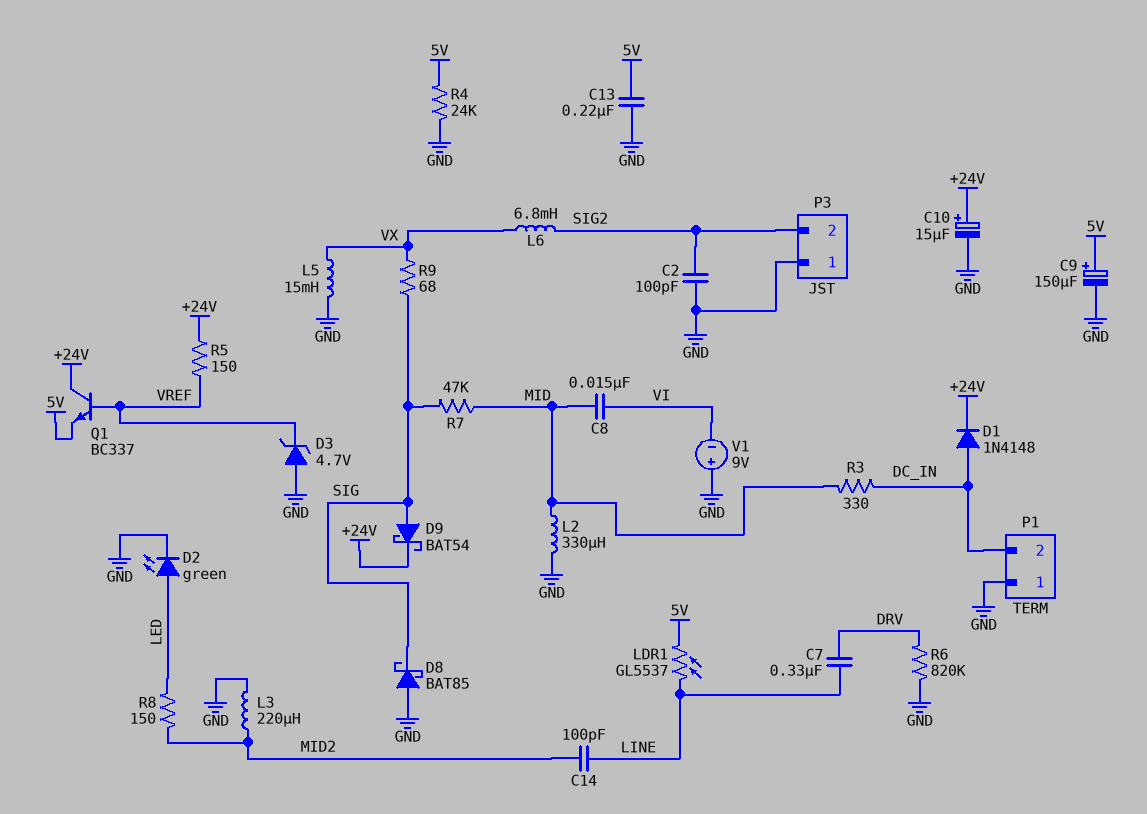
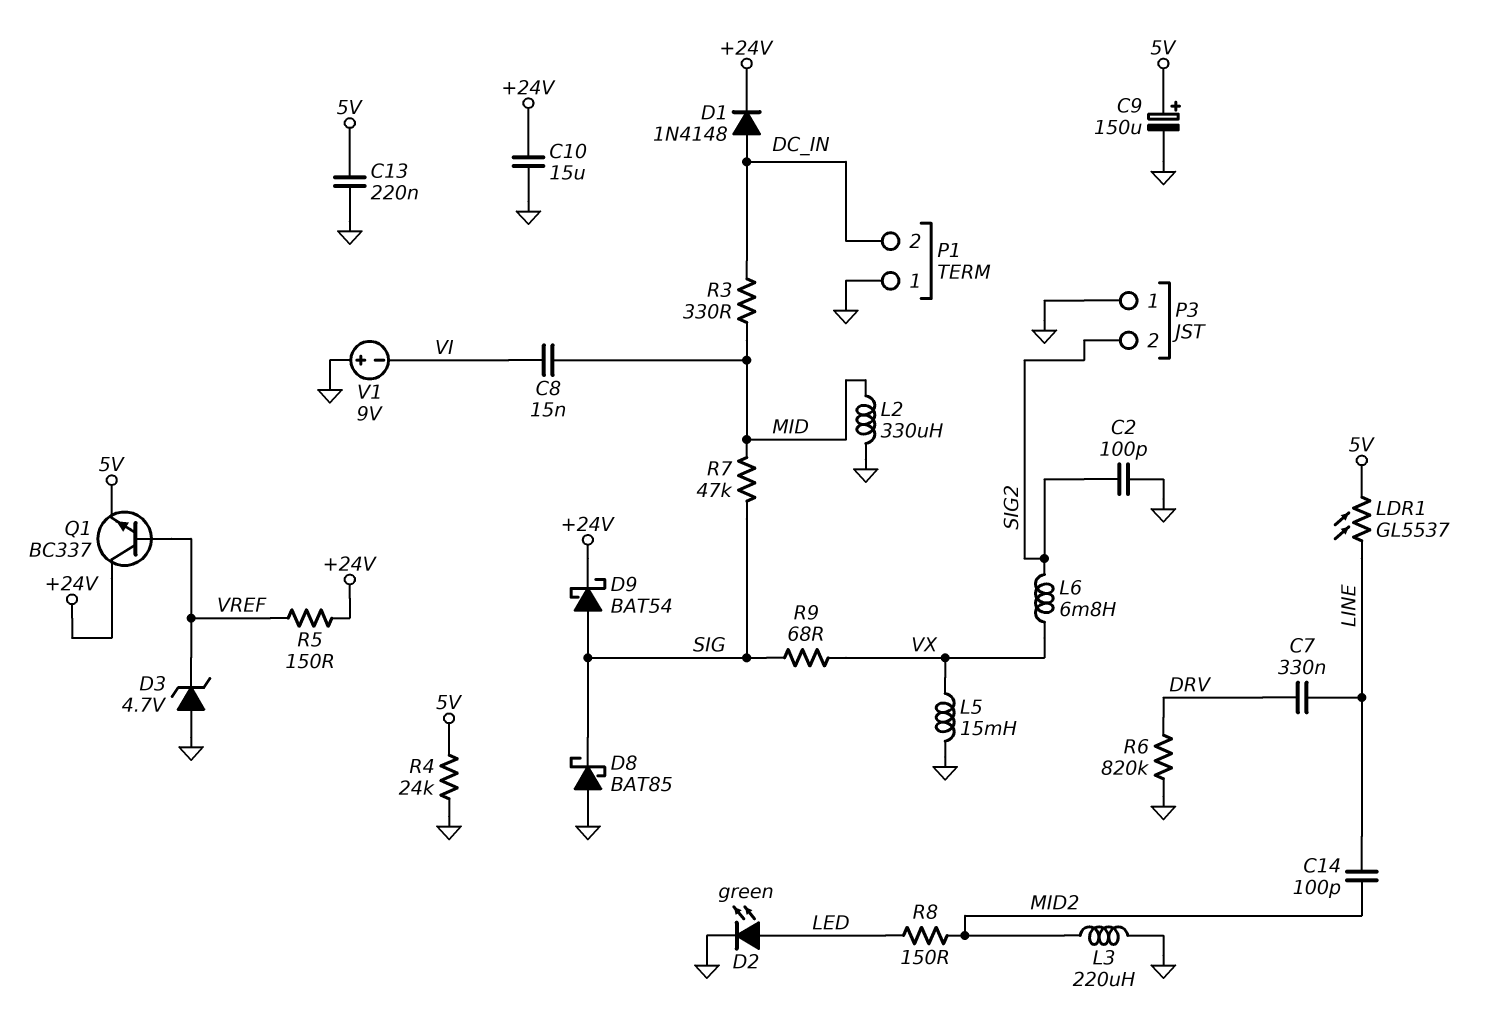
C10: 15uF (plus +24V, minus GND) -> 15uF (+24V, GND)

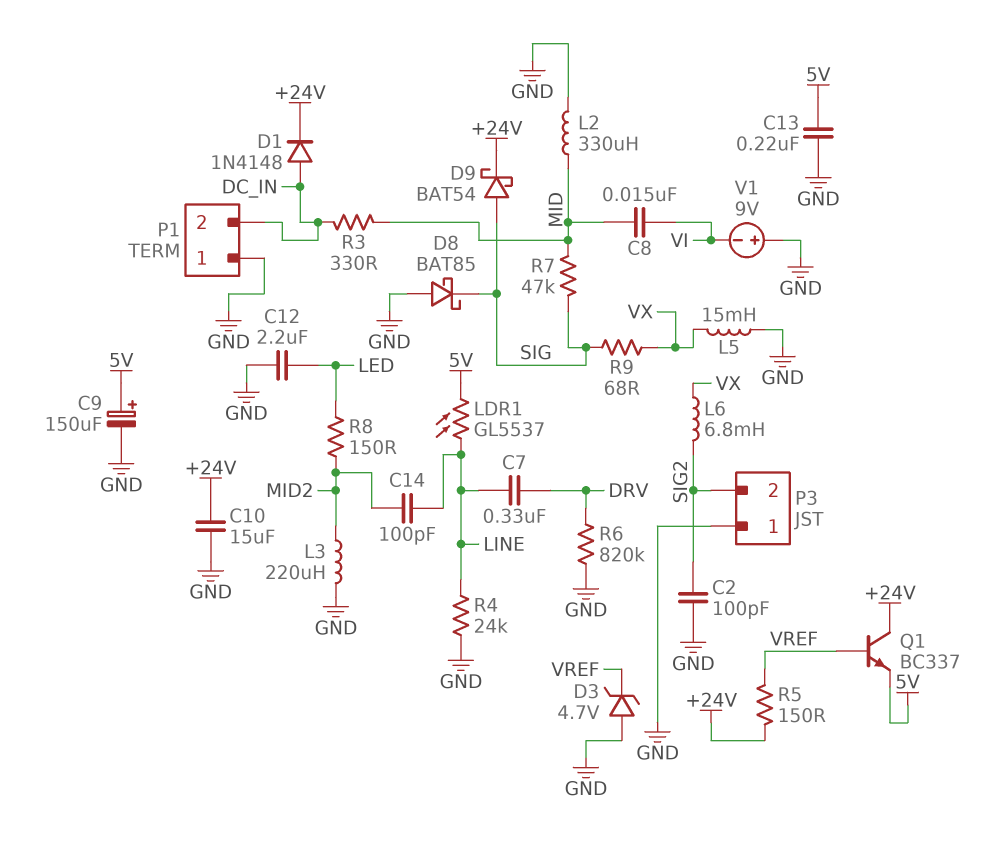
C12: none -> 2.2uF (GND, LED)
D2: LED green (A LED, K GND) -> none
R4: 24k (5V, GND) -> 24k (GND, LINE)

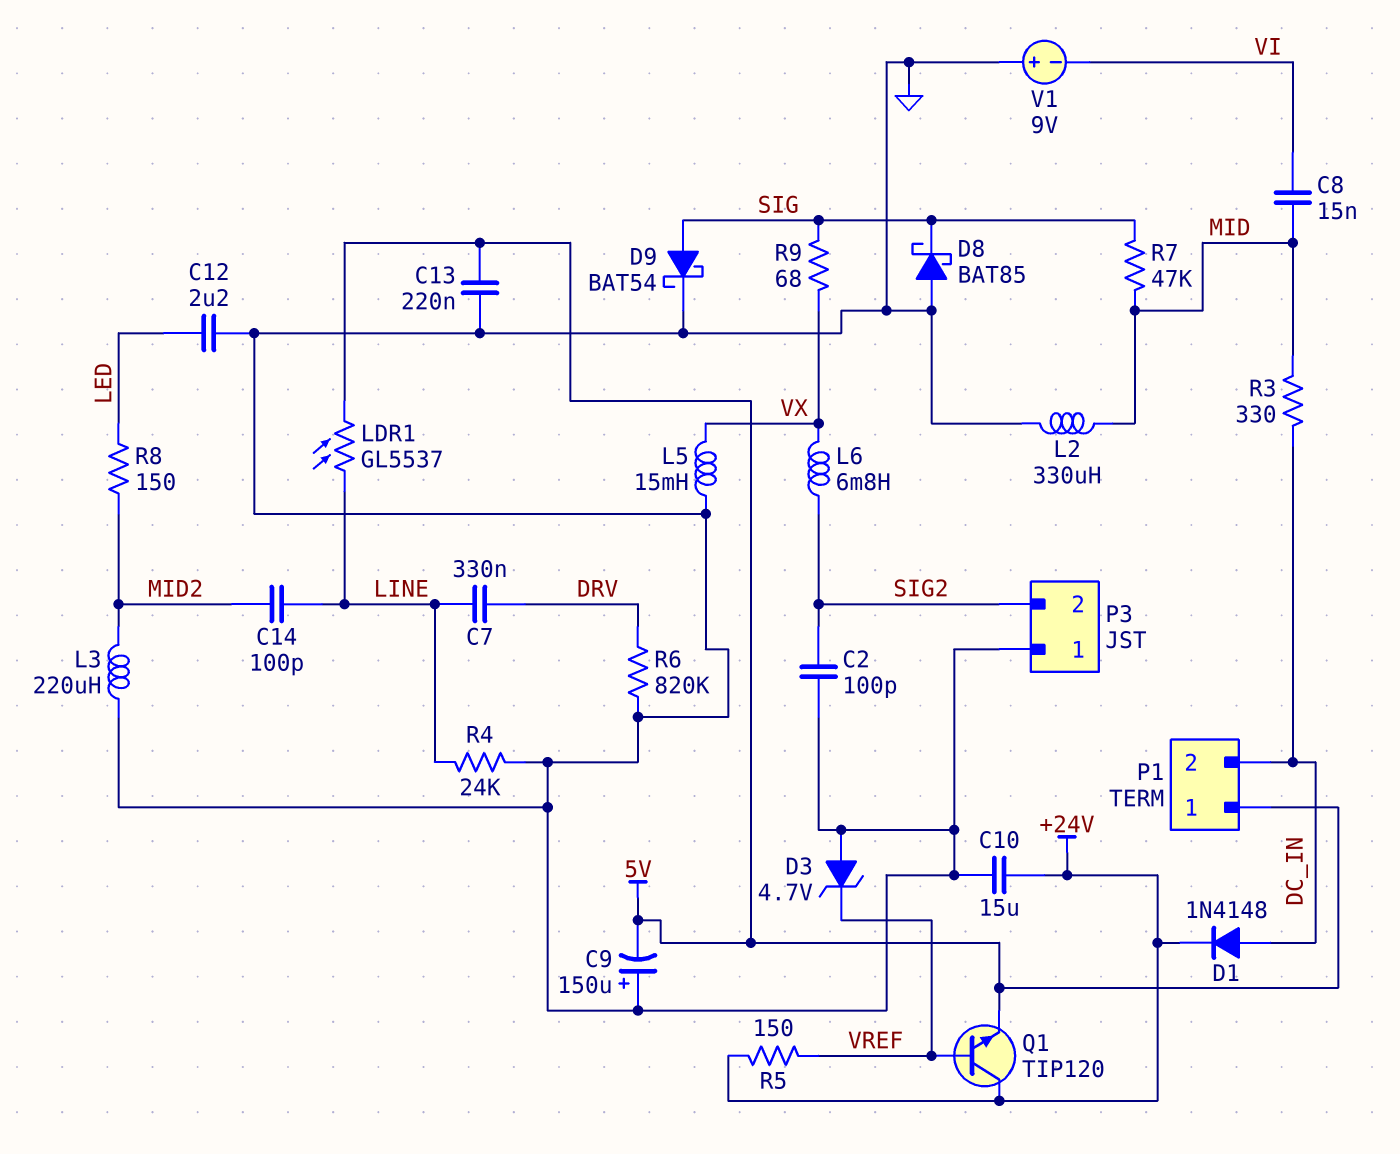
C9: 150uF (plus 5V, minus GND) -> 150uF (plus GND, minus 5V)
D9: schottky BAT54 (A SIG, K +24V) -> schottky BAT54 (A SIG, K GND)
P1 pin 1: GND -> 5V
Q1: NPN BC337 (B VREF, C +24V, E 5V) -> NPN TIP120 (B VREF, C +24V, E 5V)

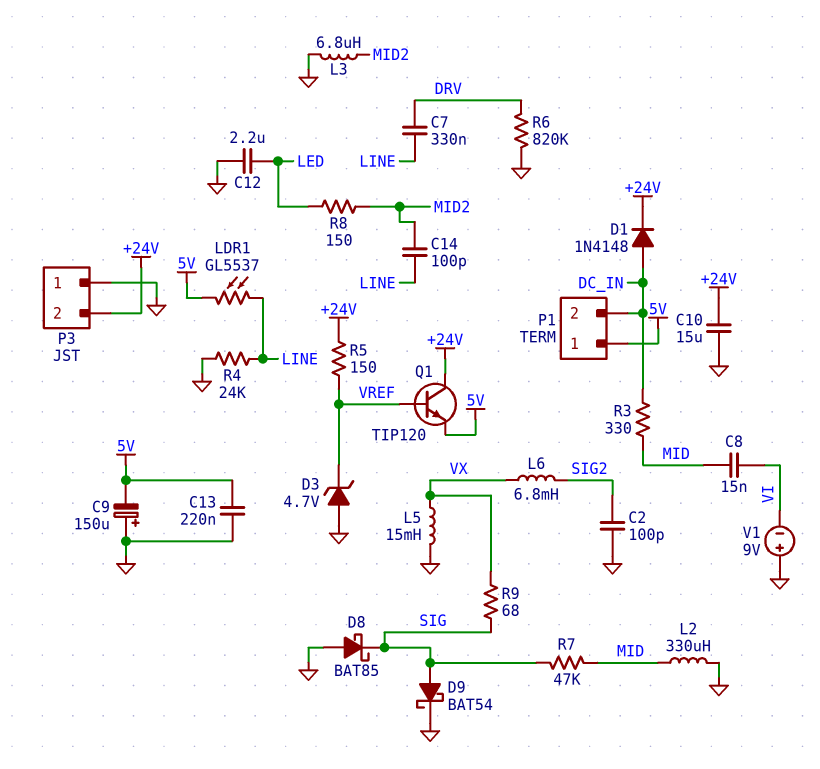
L3: 220uH (GND, MID2) -> 6.8uH (GND, MID2)
P3 pin 2: SIG2 -> +24V

